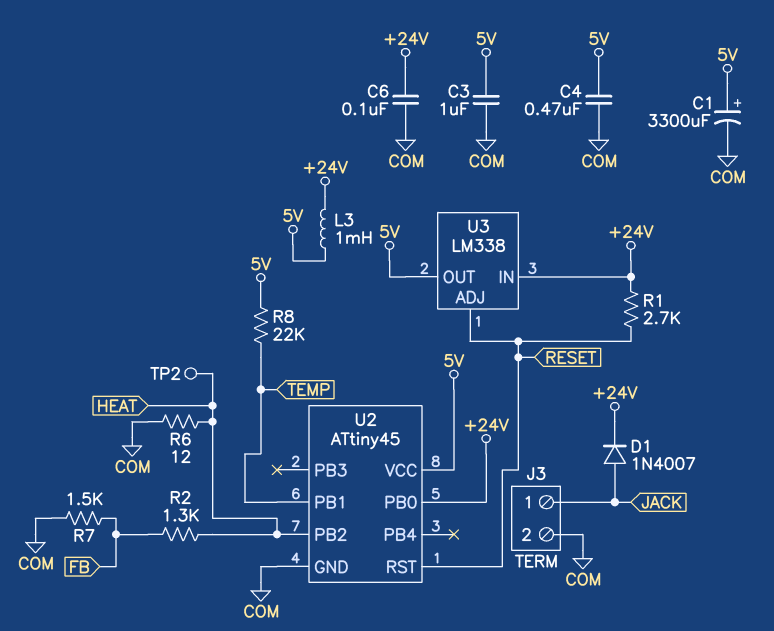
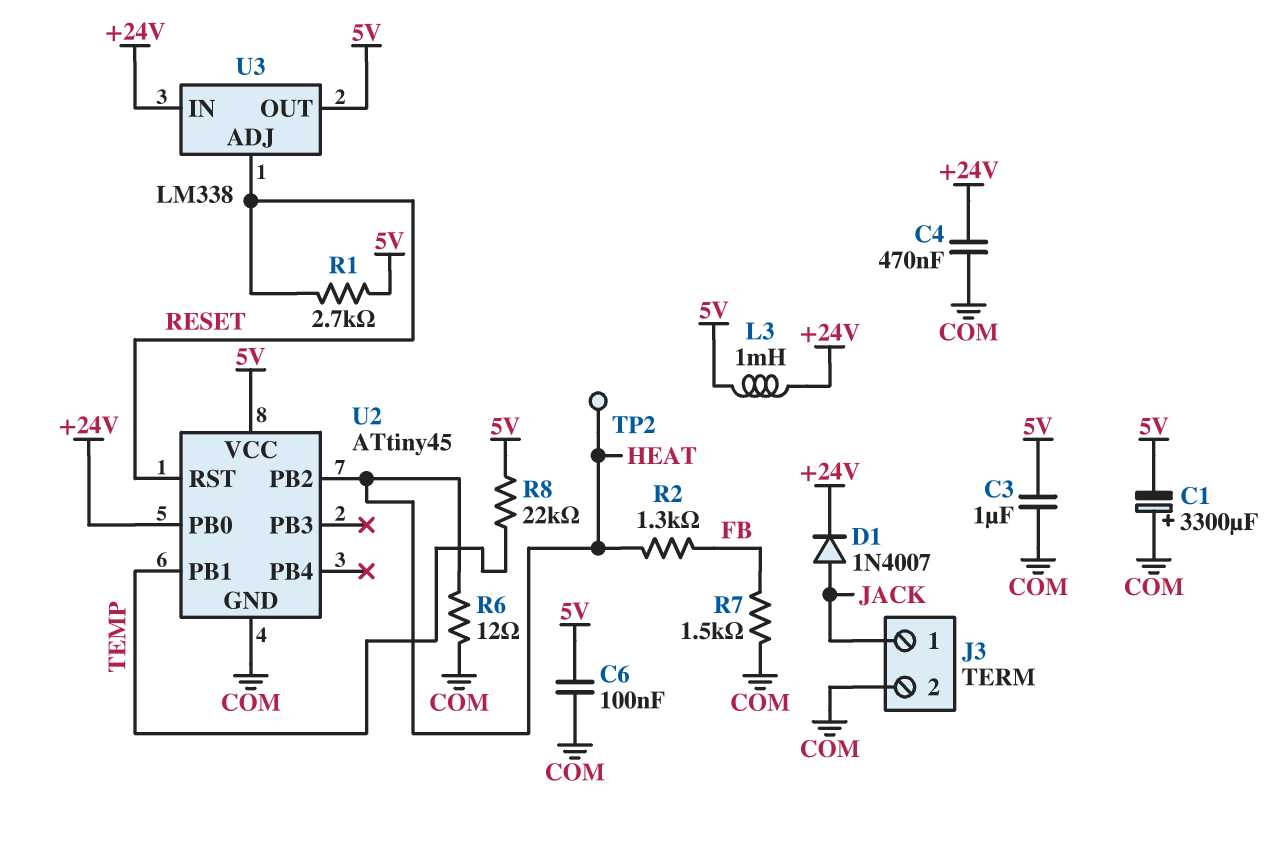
C1: 3300uF (plus 5V, minus COM) -> 3300uF (plus COM, minus 5V)
C4: 470nF (5V, COM) -> 470nF (+24V, COM)
C6: 100nF (+24V, COM) -> 100nF (5V, COM)
R1: 2.7k (+24V, RESET) -> 2.7k (5V, RESET)

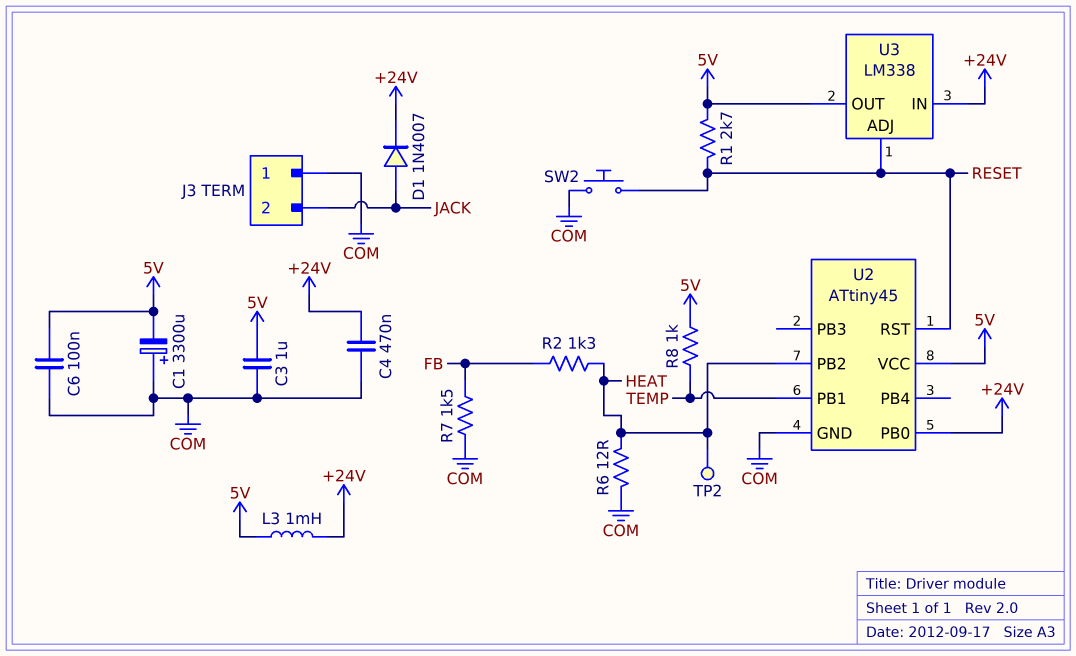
J3 pin 1: JACK -> COM
J3 pin 2: COM -> JACK
R8: 22k (5V, TEMP) -> 1k (5V, TEMP)
SW2: none -> button (COM, RESET)

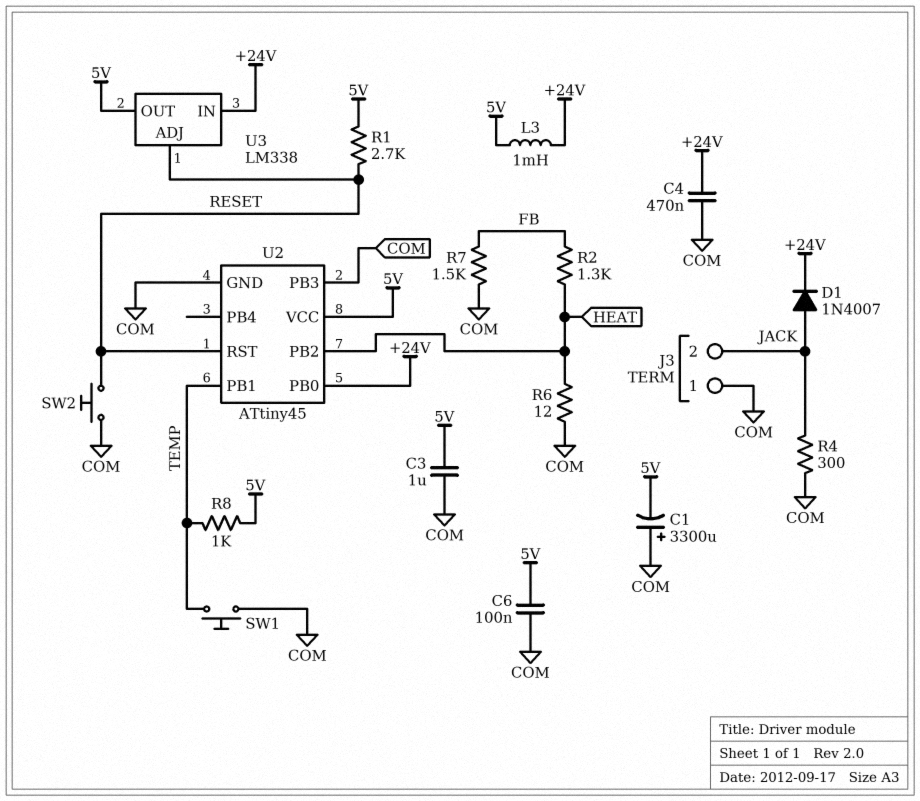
R4: none -> 300 (COM, JACK)
SW1: none -> button (COM, TEMP)
TP2: test point (HEAT) -> none
U2 pin PB3: none -> COM

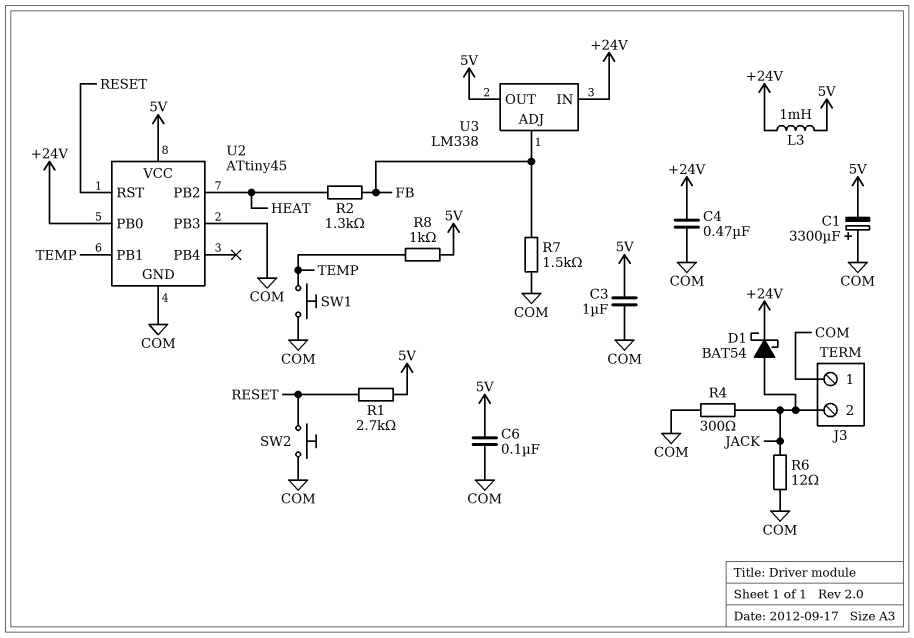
D1: diode 1N4007 (A JACK, K +24V) -> schottky BAT54 (A JACK, K +24V)
R6: 12 (COM, HEAT) -> 12 (COM, JACK)
U3 pin ADJ: RESET -> FB

